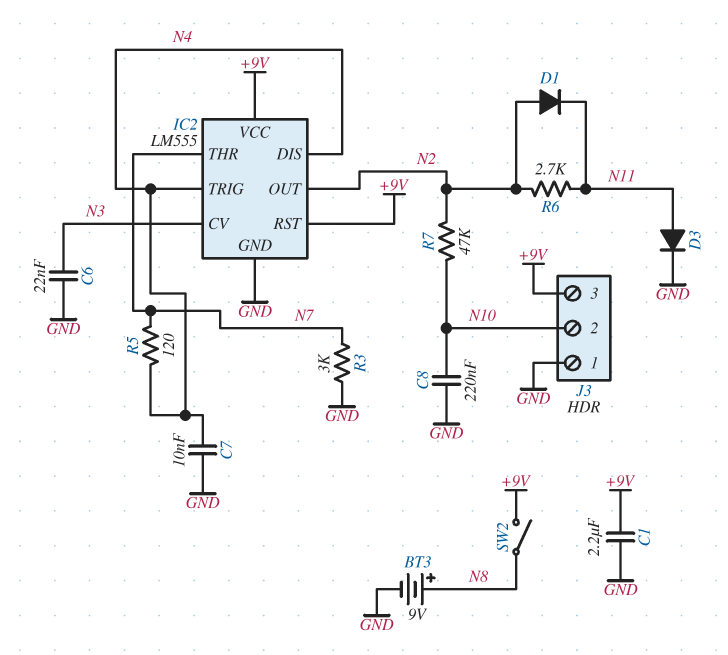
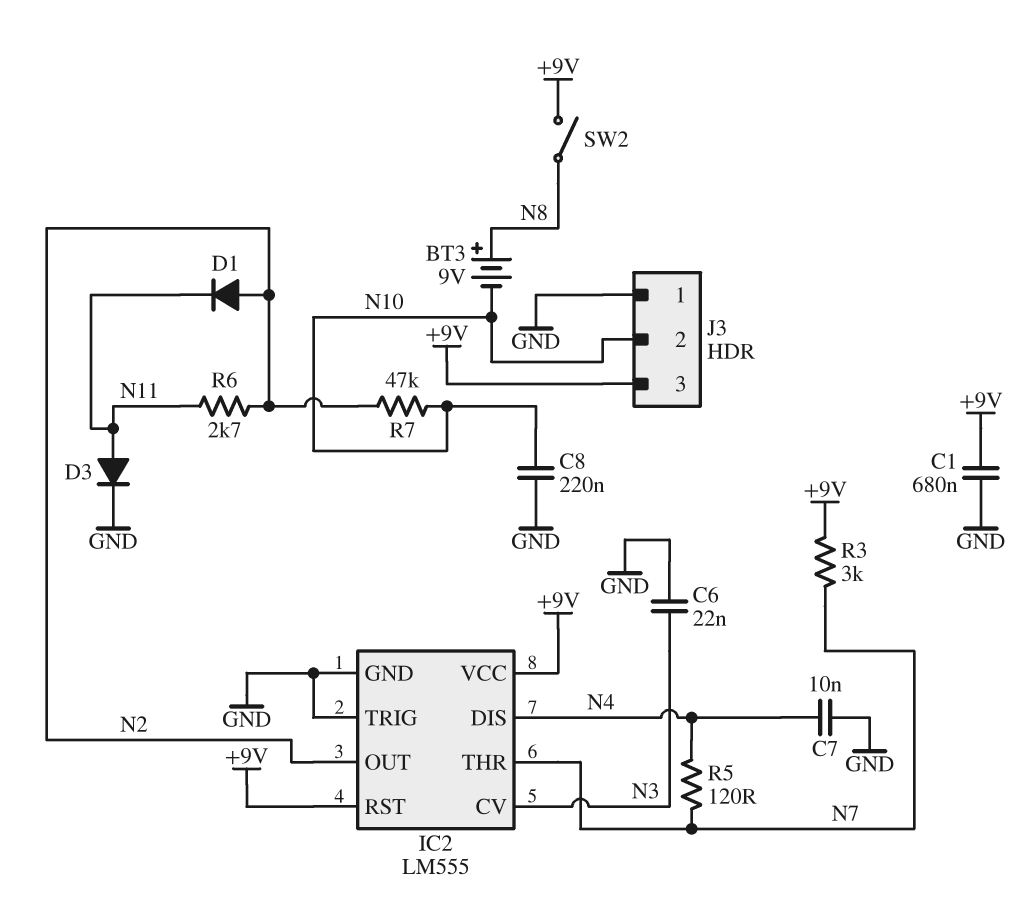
BT3: 9V (plus N8, minus GND) -> 9V (plus N8, minus N10)
C1: 2.2uF (+9V, GND) -> 680nF (+9V, GND)
IC2 pin TRIG: N4 -> GND
R3: 3k (GND, N7) -> 3k (+9V, N7)

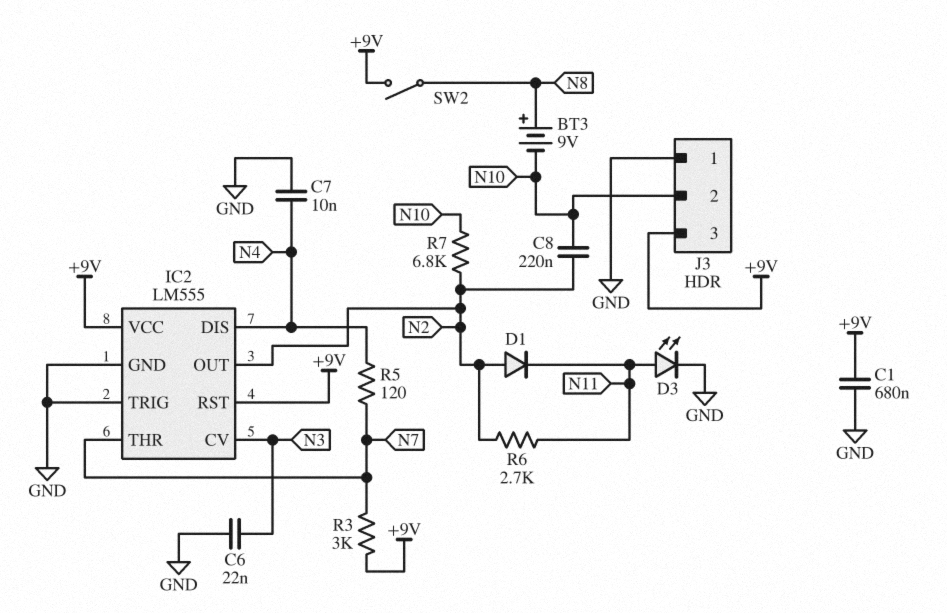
C8: 220nF (GND, N10) -> 220nF (N2, N10)
D3: diode (A N11, K GND) -> LED (A N11, K GND)
R7: 47k (N2, N10) -> 6.8k (N2, N10)

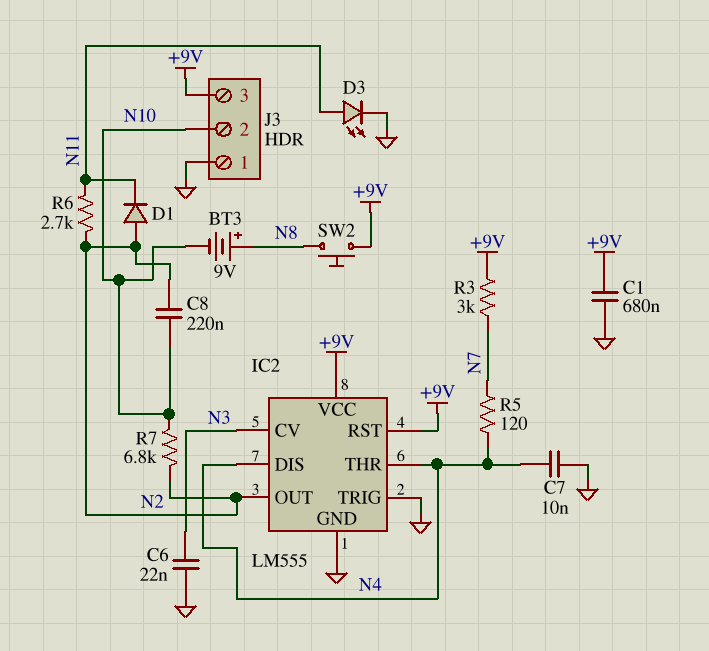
IC2 pin THR: N7 -> N4
SW2: switch (+9V, N8) -> button (+9V, N8)

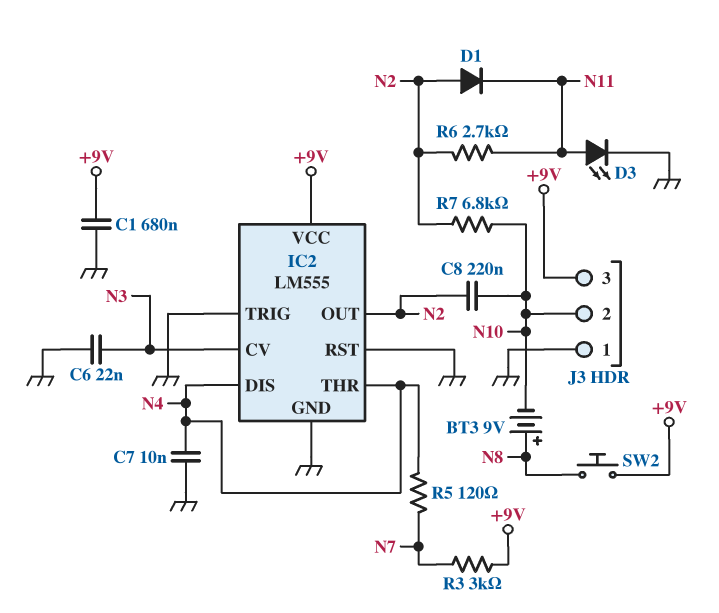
IC2 pin RST: +9V -> GND

